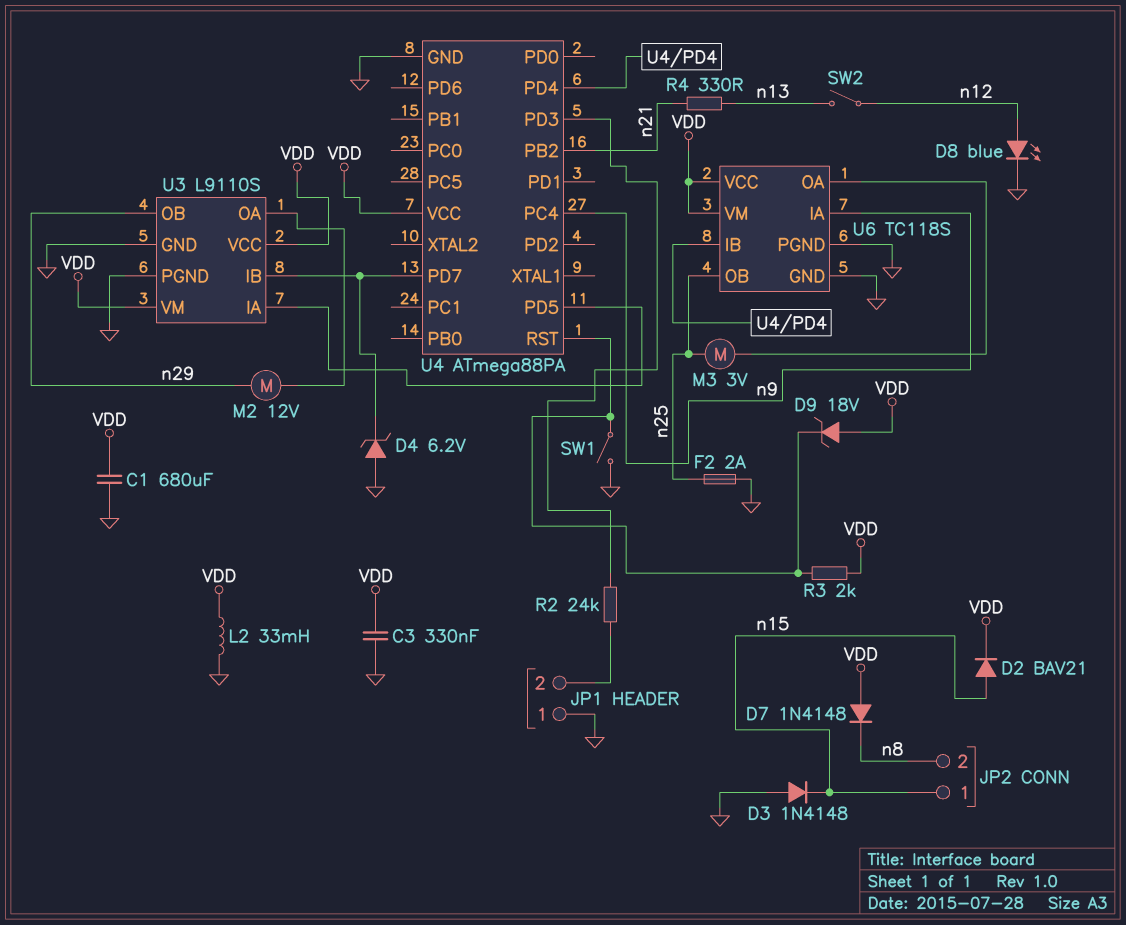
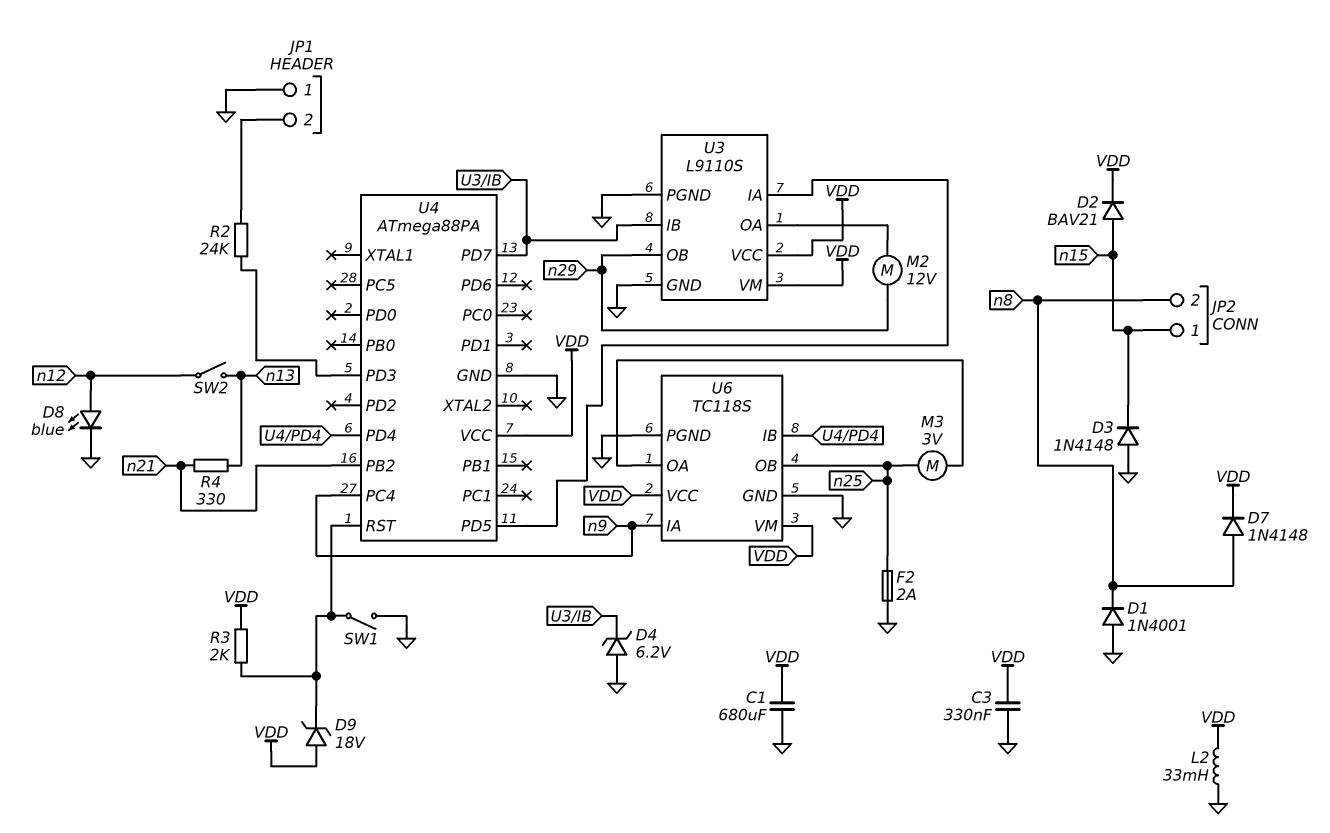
D1: none -> diode 1N4001 (A GND, K n8)
D7: diode 1N4148 (A VDD, K n8) -> diode 1N4148 (A n8, K VDD)

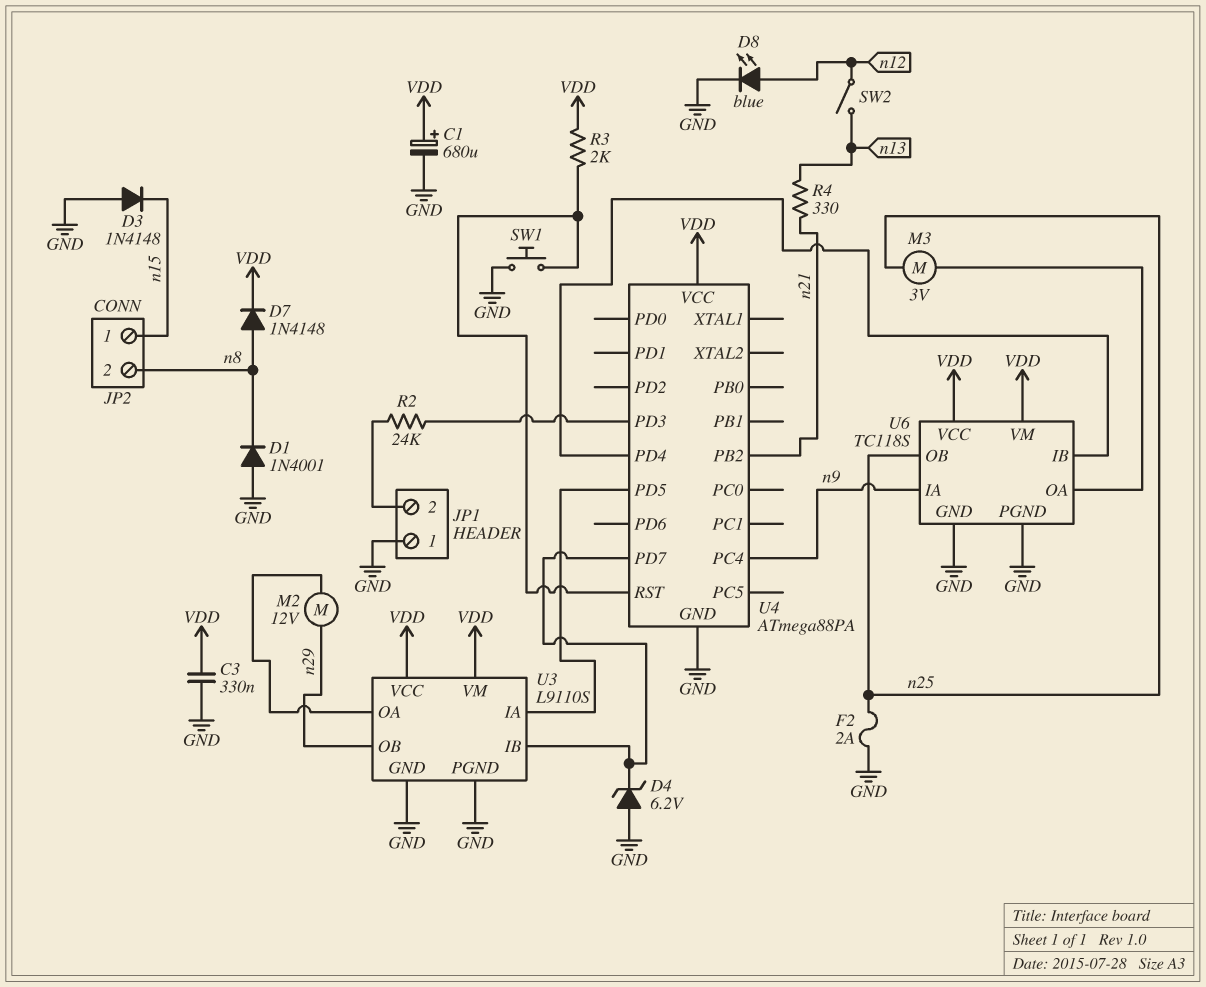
C1: 680uF (GND, VDD) -> 680uF (plus VDD, minus GND)
D2: diode BAV21 (A n15, K VDD) -> none
D9: zener 18V (A VDD, K U4/RST) -> none
L2: 33mH (GND, VDD) -> none
SW1: switch (GND, U4/RST) -> button (GND, U4/RST)

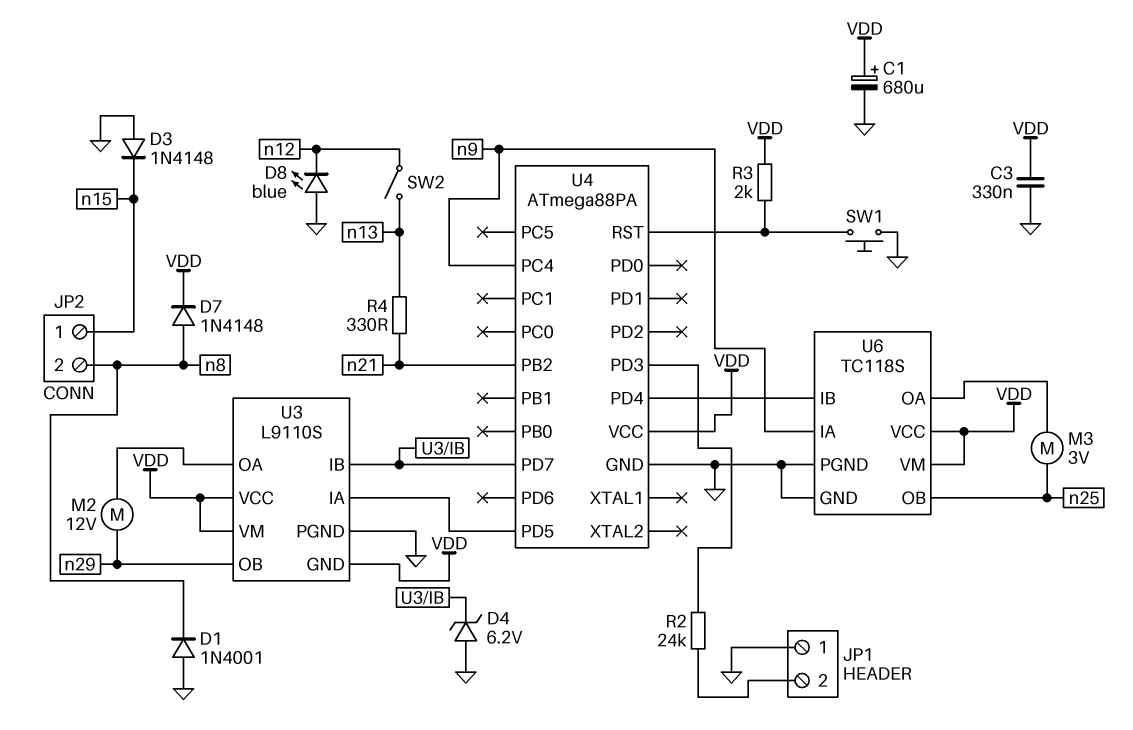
D8: LED blue (A n12, K GND) -> LED blue (A GND, K n12)
F2: 2A (GND, n25) -> none
U3 pin GND: GND -> VDD

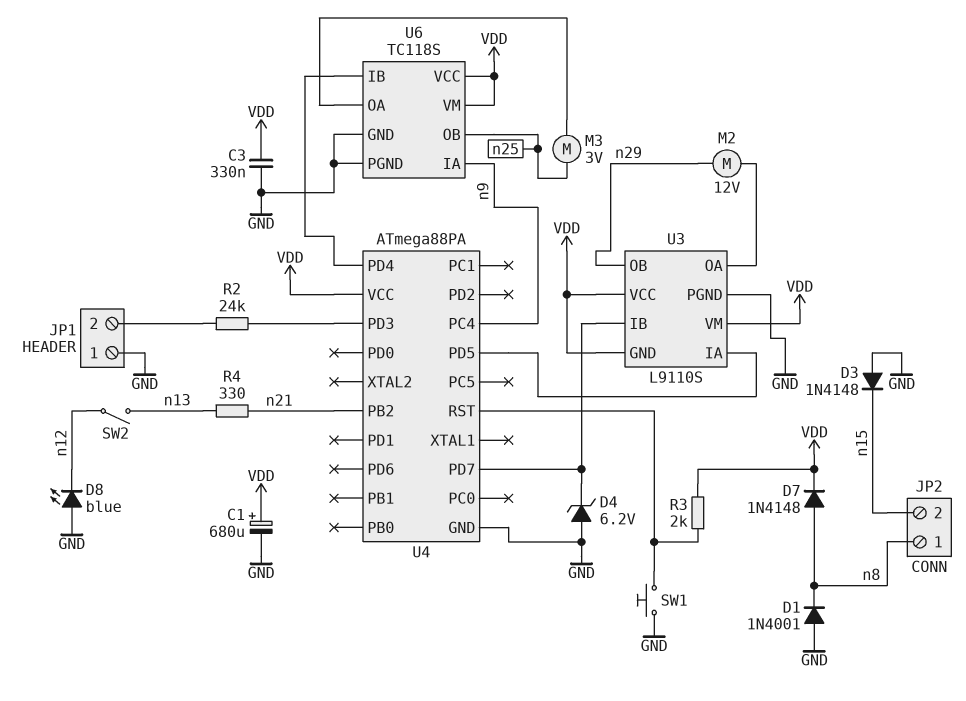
JP2 pin 1: n15 -> n8
JP2 pin 2: n8 -> n15

